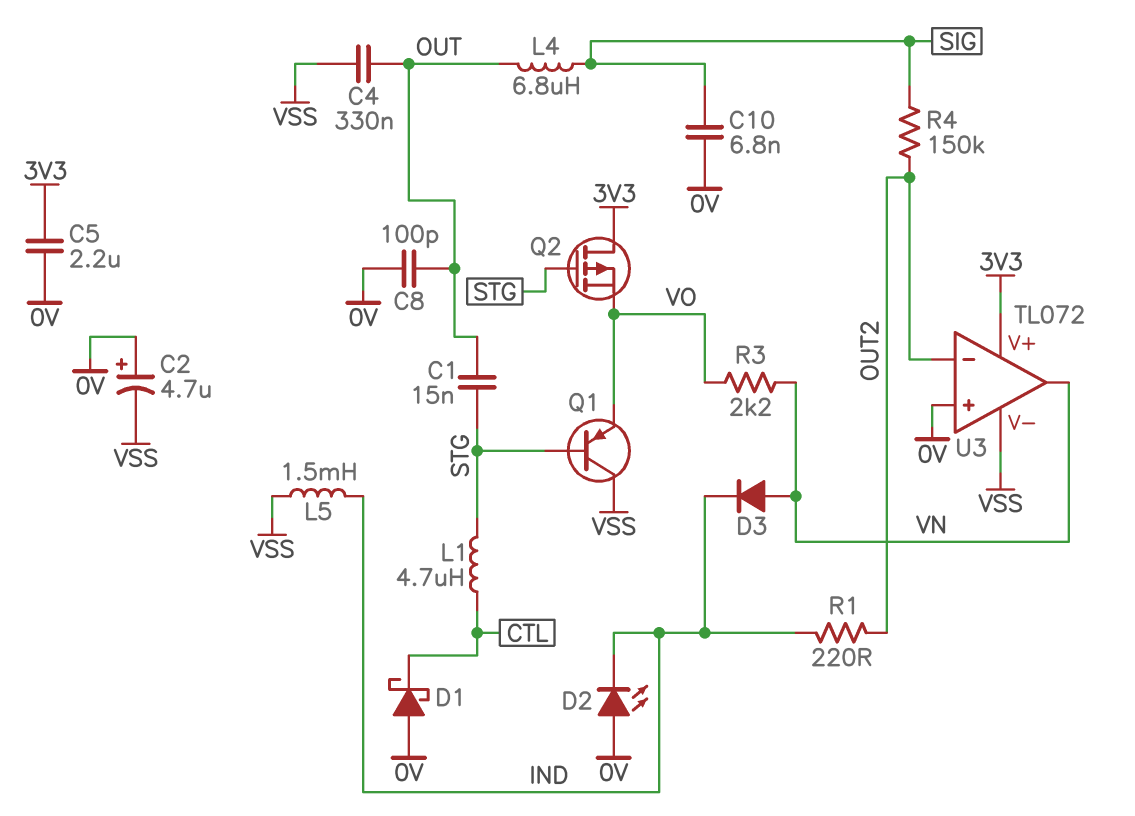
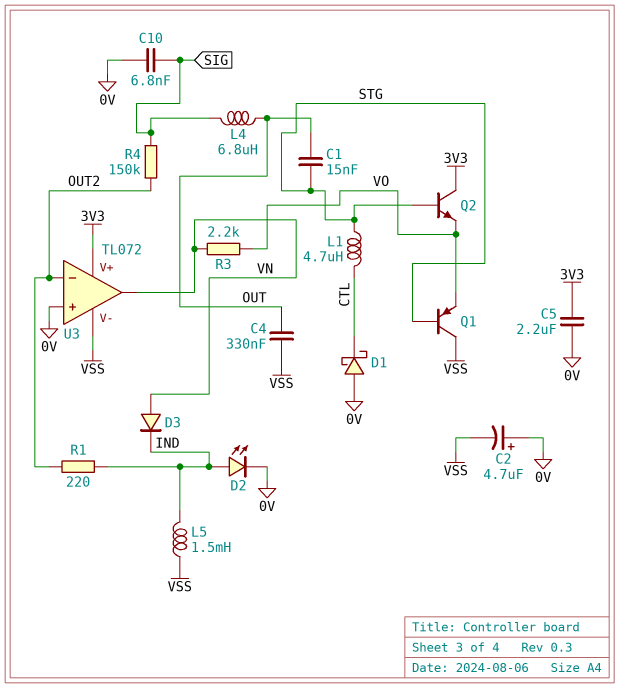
C8: 100pF (0V, OUT) -> none
D2: LED (A 0V, K IND) -> LED (A IND, K 0V)
Q2: PMOS (G STG, D 3V3, S VO) -> NPN (B STG, C 3V3, E VO)

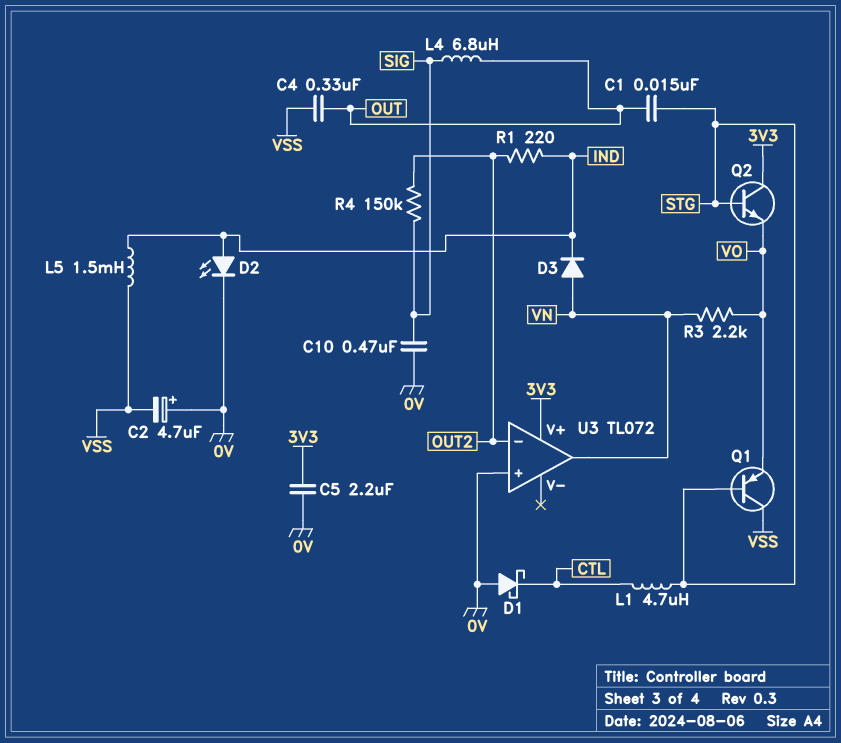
C10: 6.8nF (0V, SIG) -> 470nF (0V, SIG)
U3 pin V-: VSS -> none

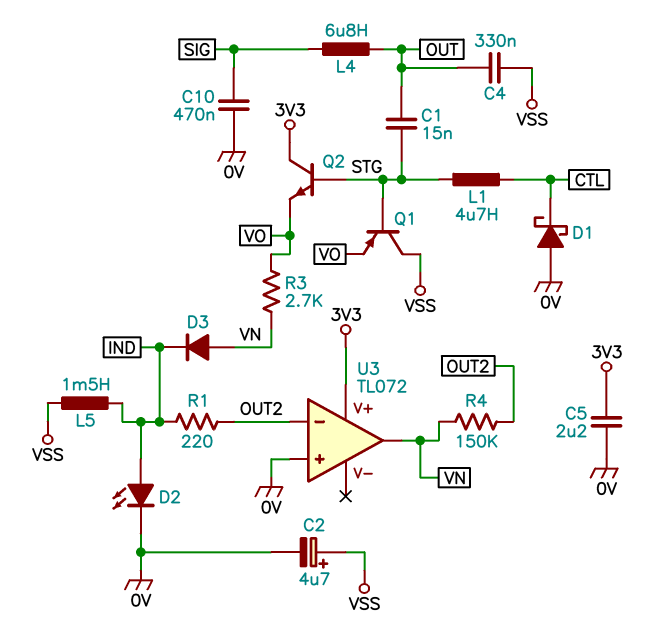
C2: 4.7uF (plus 0V, minus VSS) -> 4.7uF (plus VSS, minus 0V)
R3: 2.2k (VN, VO) -> 2.7k (VN, VO)
R4: 150k (OUT2, SIG) -> 150k (OUT2, VN)

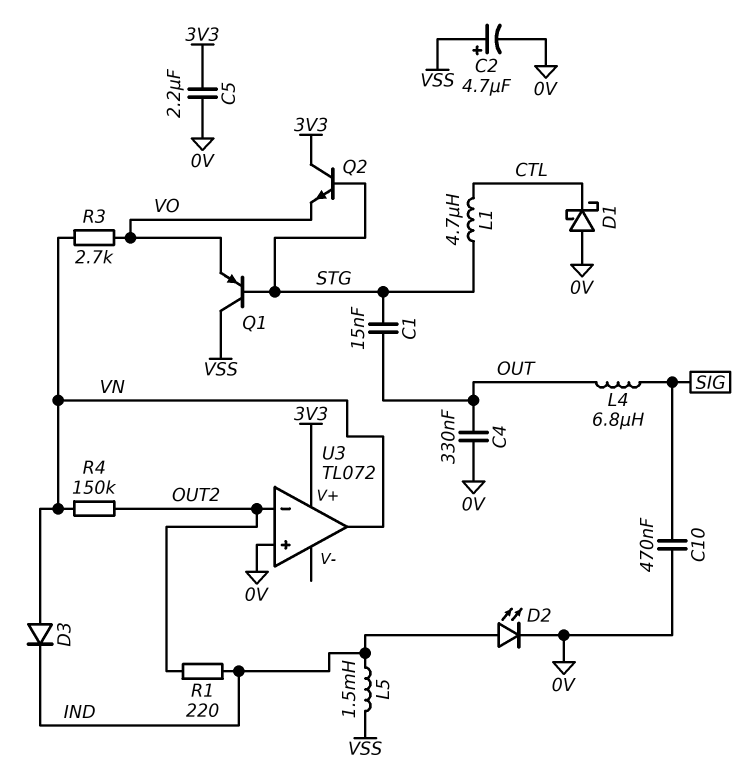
C4: 330nF (OUT, VSS) -> 330nF (0V, OUT)

